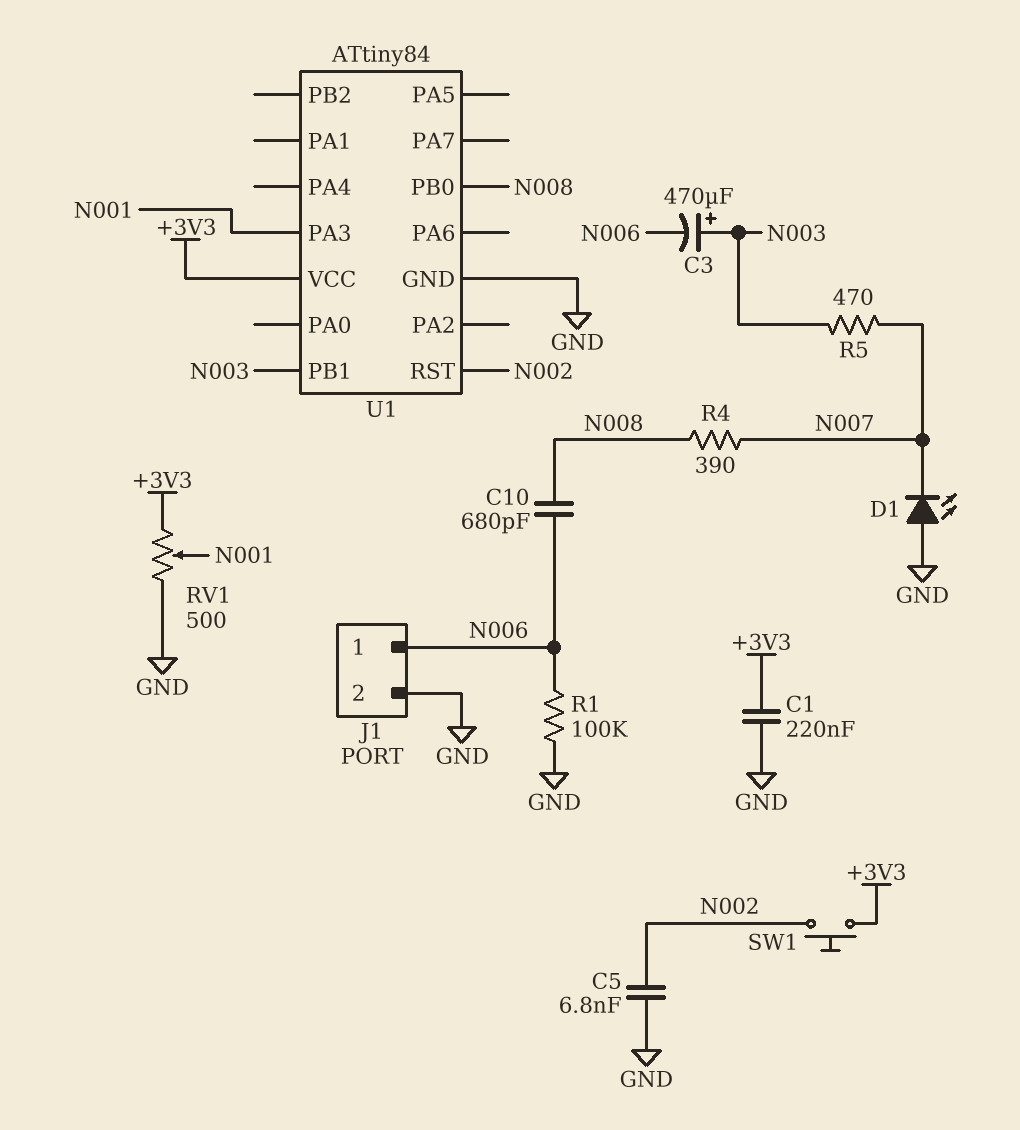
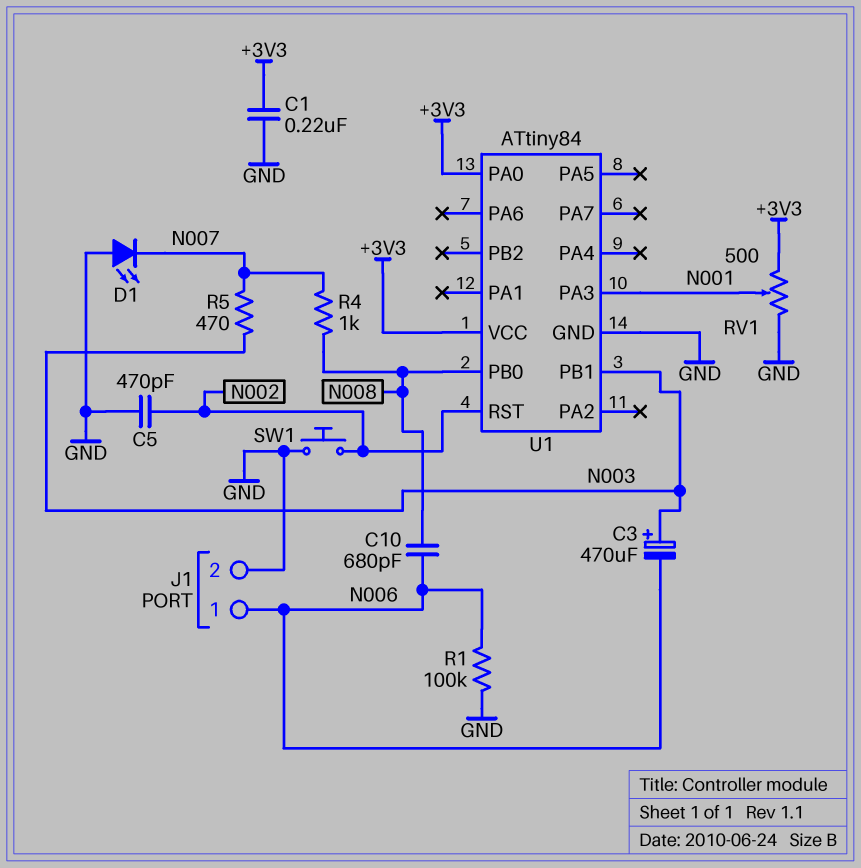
C5: 6.8nF (GND, N002) -> 470pF (GND, N002)
R4: 390 (N007, N008) -> 1k (N007, N008)
SW1: button (+3V3, N002) -> button (GND, N002)
U1 pin PA0: none -> +3V3

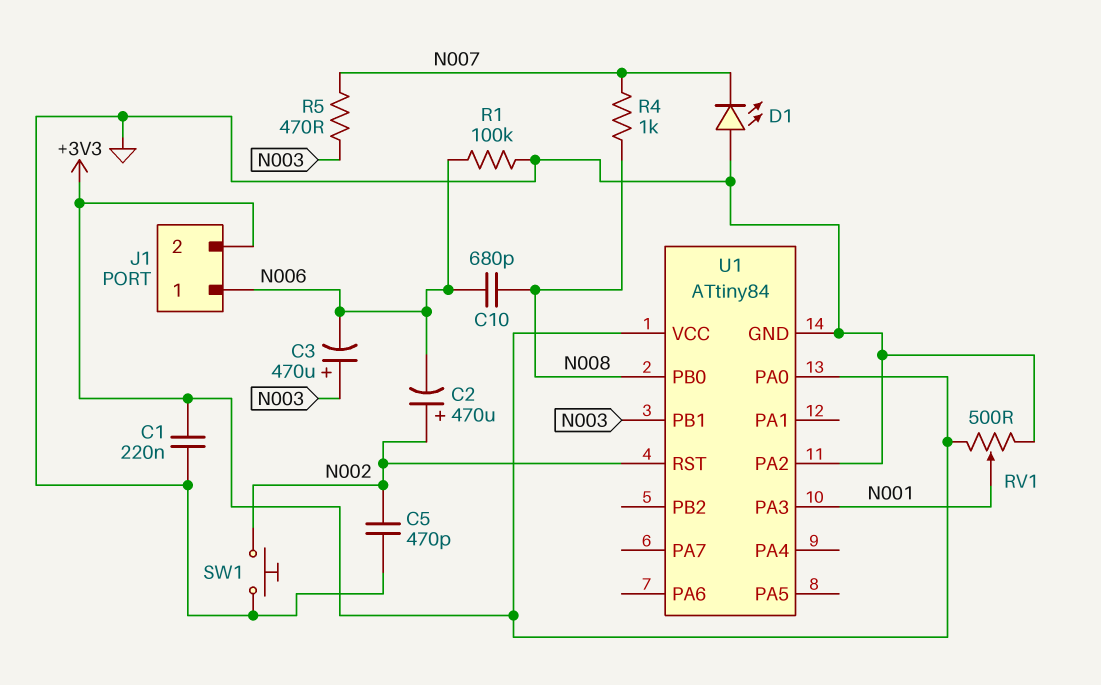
C2: none -> 470uF (plus N002, minus N006)
J1 pin 2: GND -> +3V3
U1 pin PA2: none -> GND

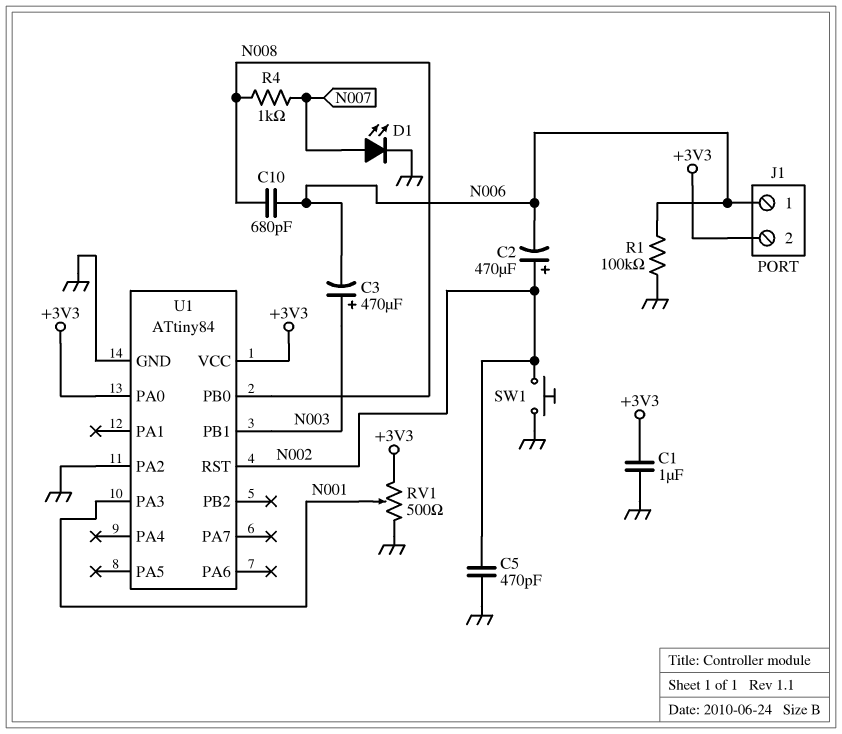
C1: 220nF (+3V3, GND) -> 1uF (+3V3, GND)
D1: LED (A GND, K N007) -> LED (A N007, K GND)
R5: 470 (N003, N007) -> none

